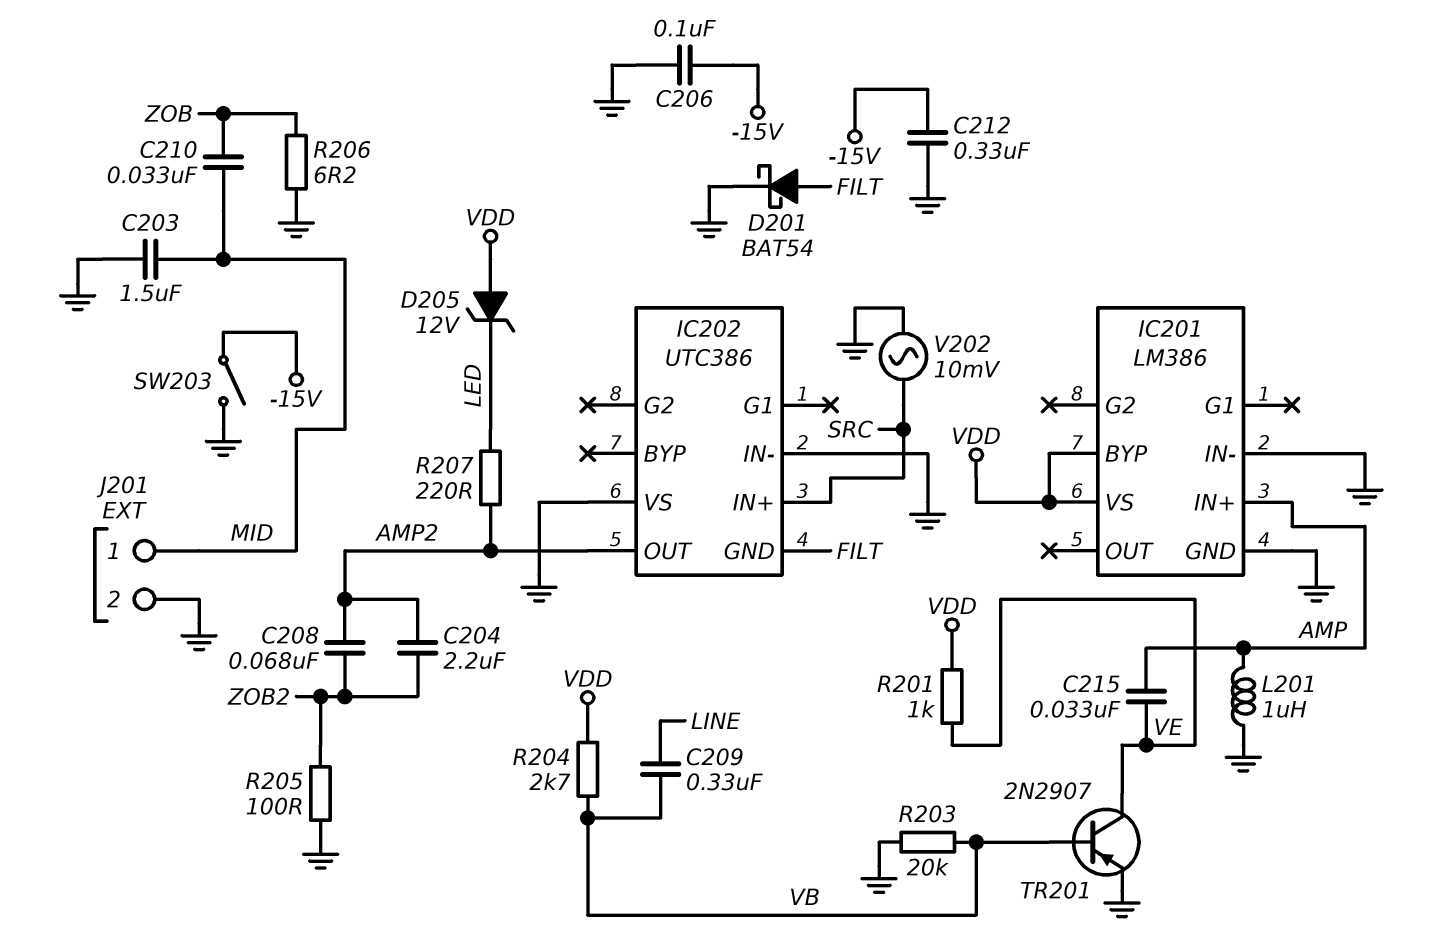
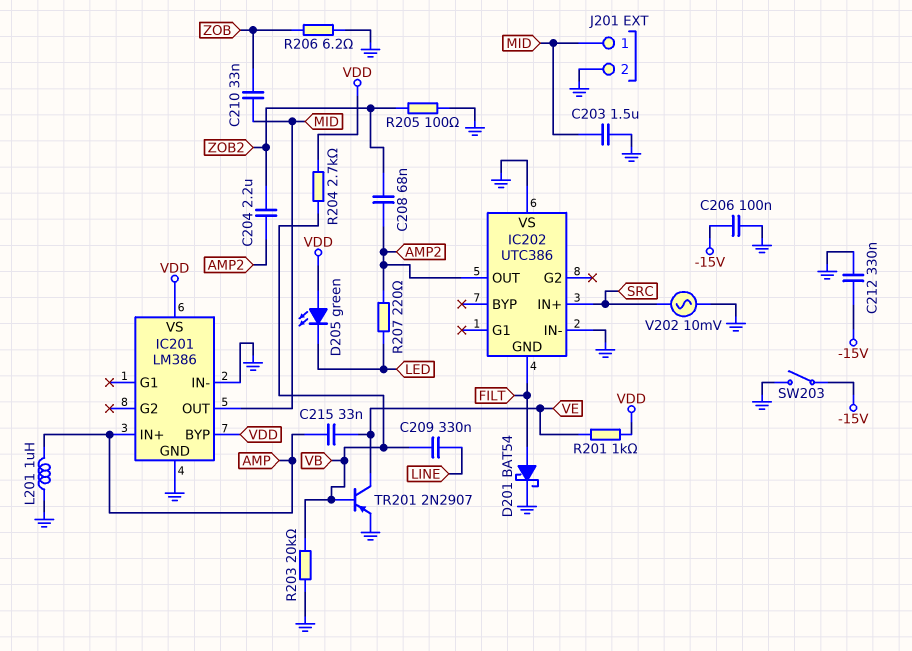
D205: zener 12V (A VDD, K LED) -> LED green (A VDD, K LED)
IC201 pin OUT: none -> MID

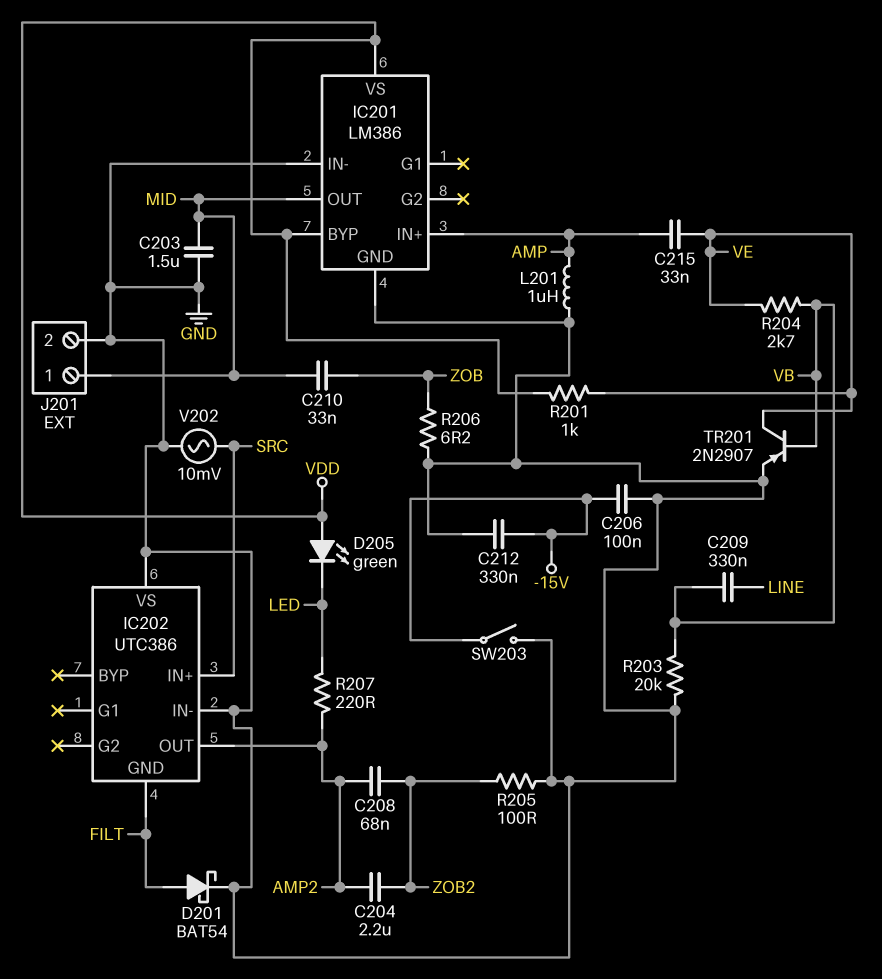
R204: 2.7k (VB, VDD) -> 2.7k (VB, VE)

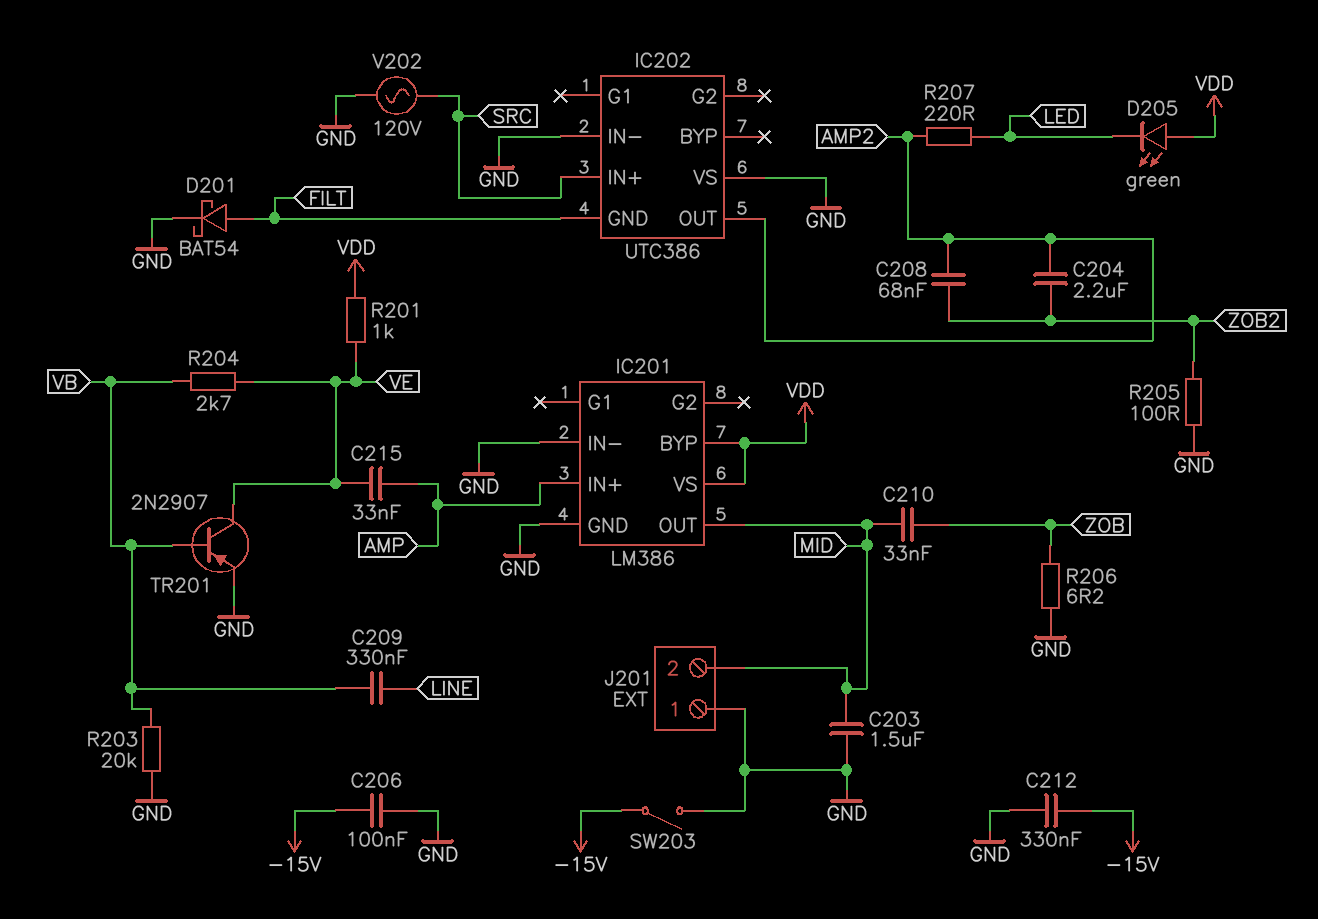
J201 pin 1: MID -> GND
J201 pin 2: GND -> MID
L201: 1uH (AMP, GND) -> none
V202: AC 10mV (GND, SRC) -> AC 120V (GND, SRC)

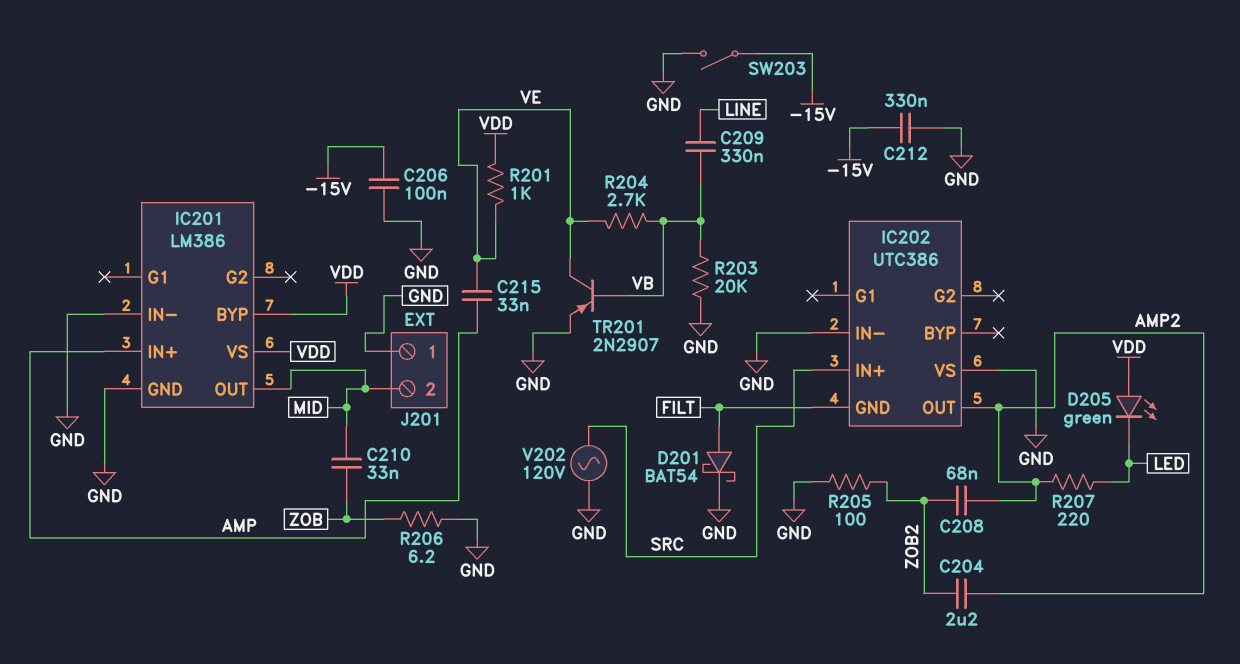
C203: 1.5uF (GND, MID) -> none

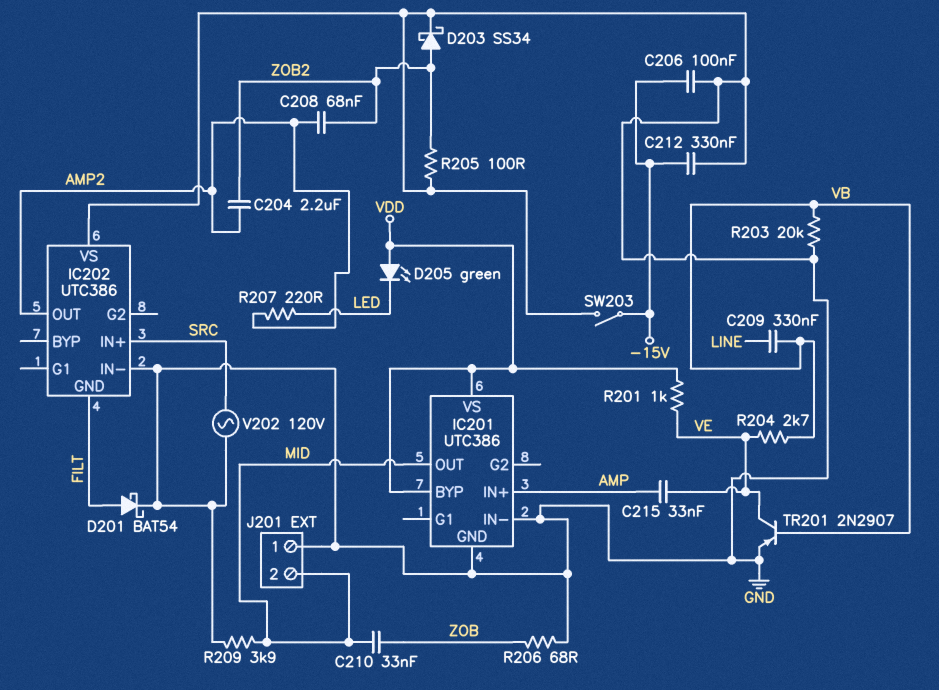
D203: none -> schottky SS34 (A ZOB2, K GND)
IC201: LM386 -> UTC386
R206: 6.2 (GND, ZOB) -> 68 (GND, ZOB)
R209: none -> 3.9k (GND, MID)

